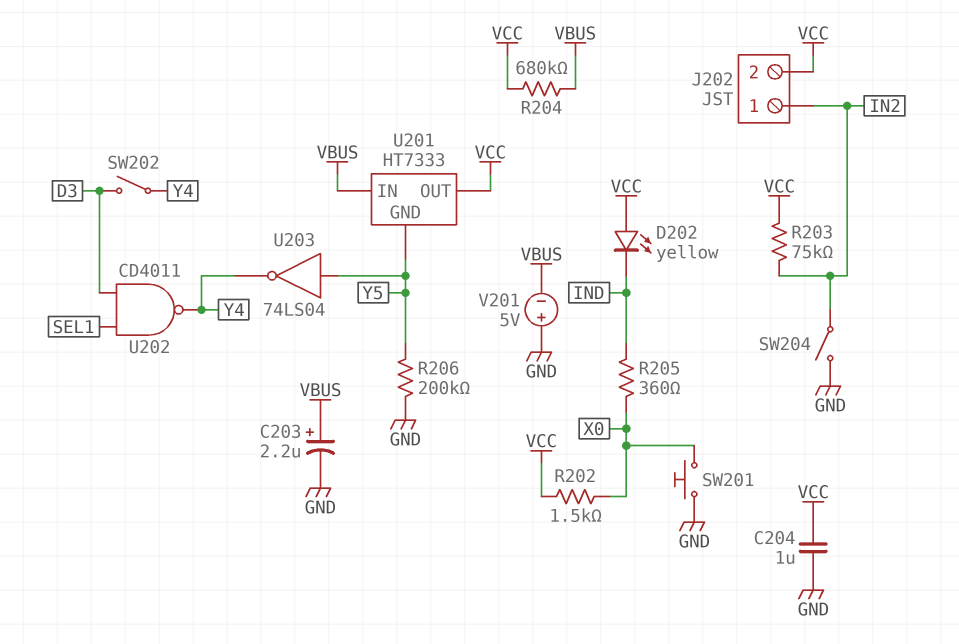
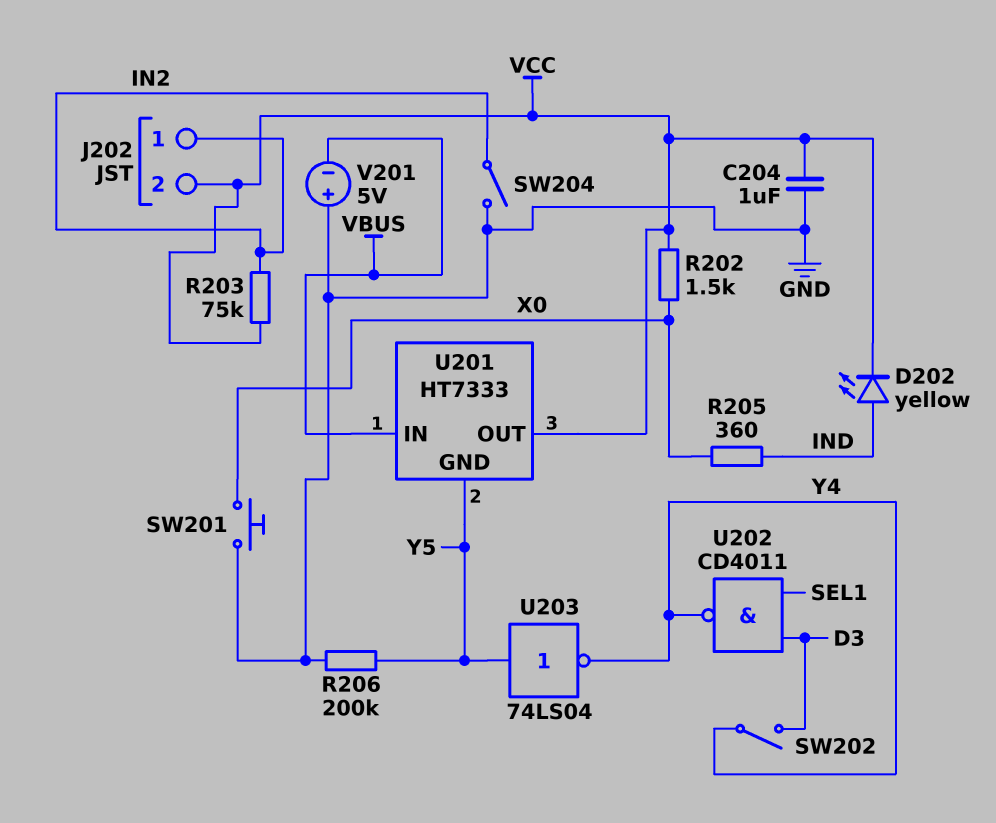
C203: 2.2uF (plus VBUS, minus GND) -> none
D202: LED yellow (A VCC, K IND) -> LED yellow (A IND, K VCC)
R204: 680k (VBUS, VCC) -> none

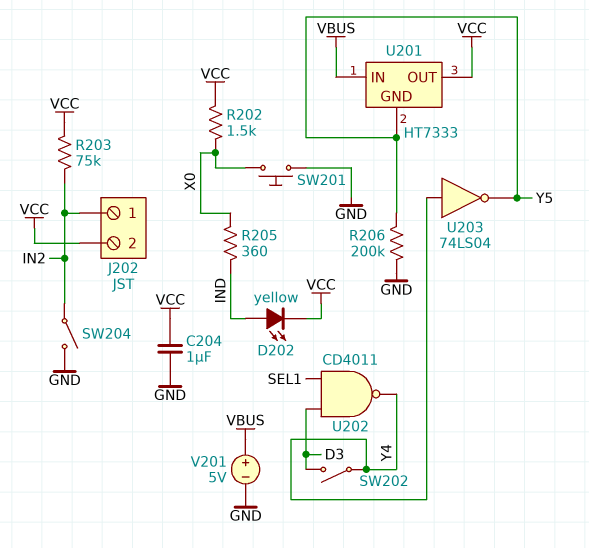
U203: NOT 74LS04 (in Y5, out Y4) -> NOT 74LS04 (in Y4, out Y5)
V201: 5V (plus GND, minus VBUS) -> 5V (plus VBUS, minus GND)

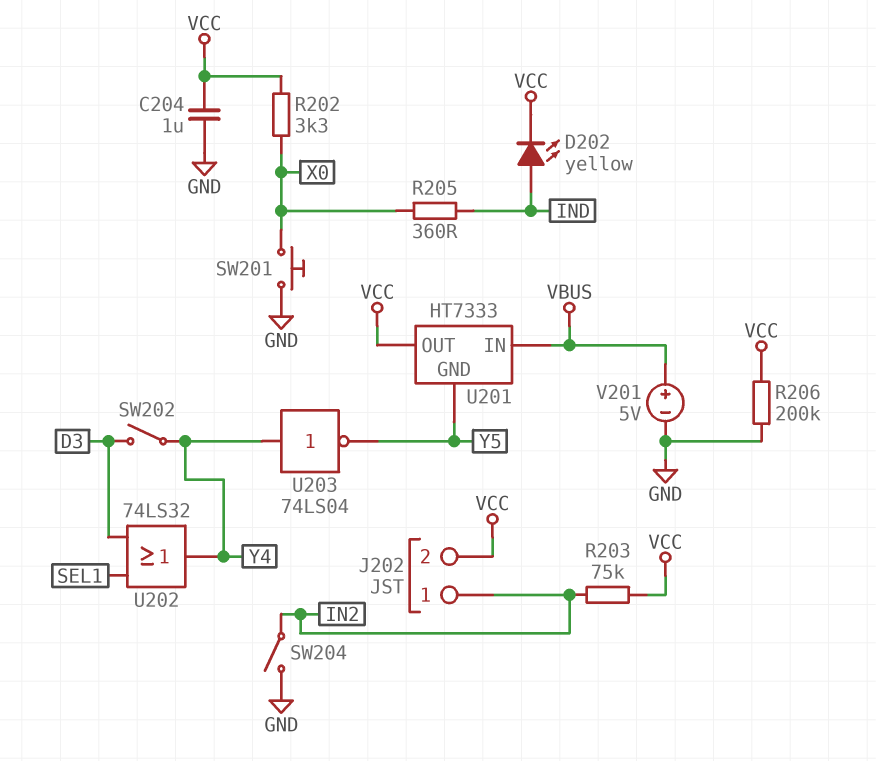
R202: 1.5k (VCC, X0) -> 3.3k (VCC, X0)
R206: 200k (GND, Y5) -> 200k (GND, VCC)
U202: NAND CD4011 (in D3, in SEL1, out Y4) -> OR 74LS32 (in D3, in SEL1, out Y4)

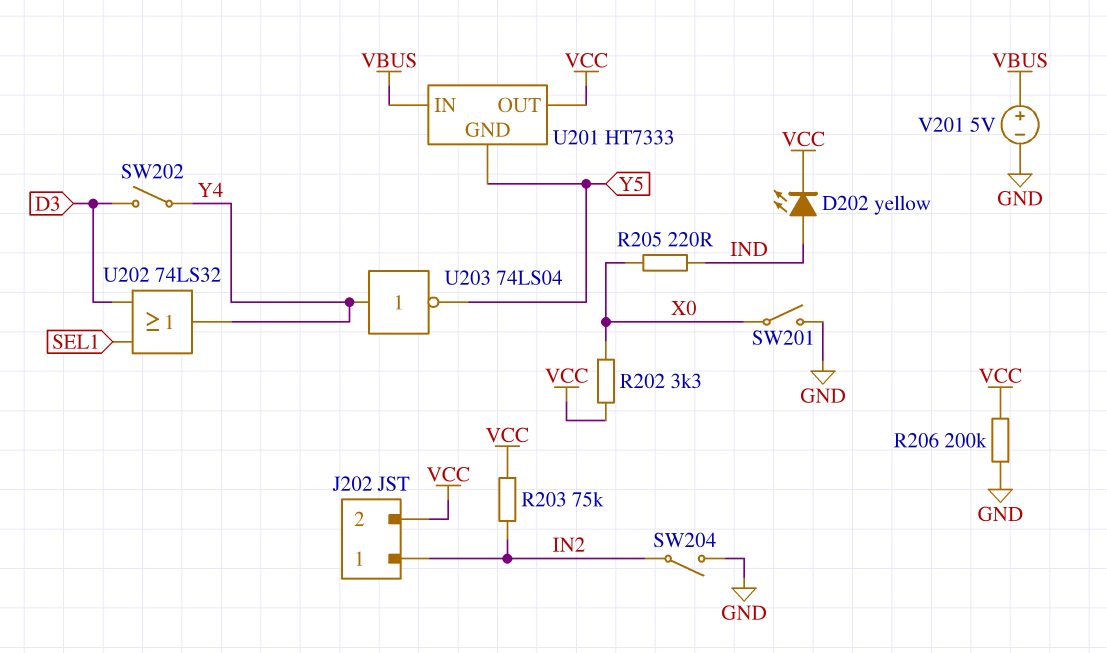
C204: 1uF (GND, VCC) -> none
R205: 360 (IND, X0) -> 220 (IND, X0)
SW201: button (GND, X0) -> switch (GND, X0)

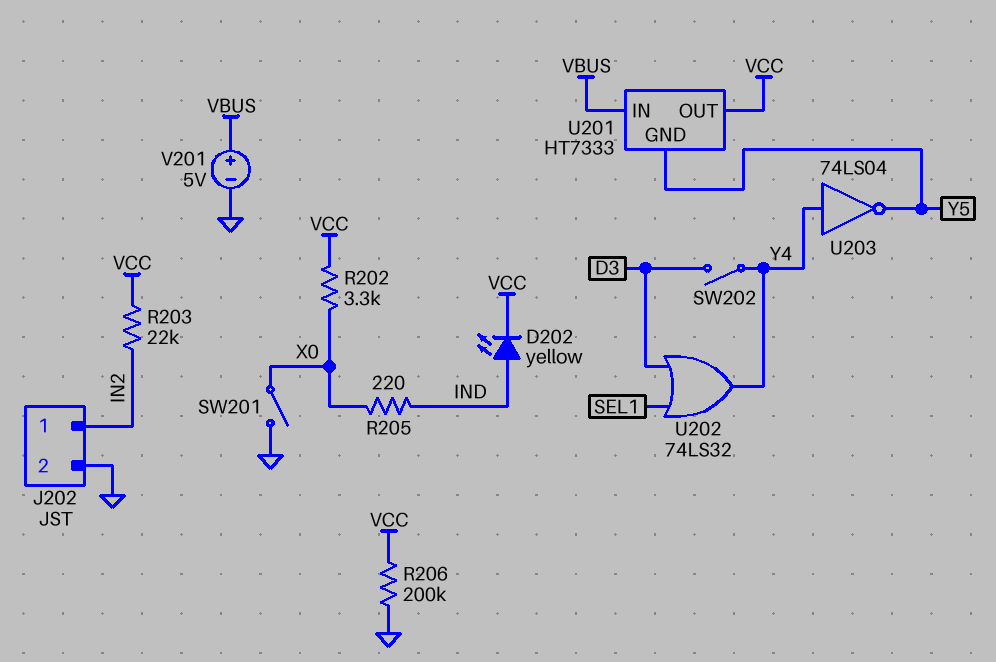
J202 pin 2: VCC -> GND
R203: 75k (IN2, VCC) -> 22k (IN2, VCC)
SW204: switch (GND, IN2) -> none

